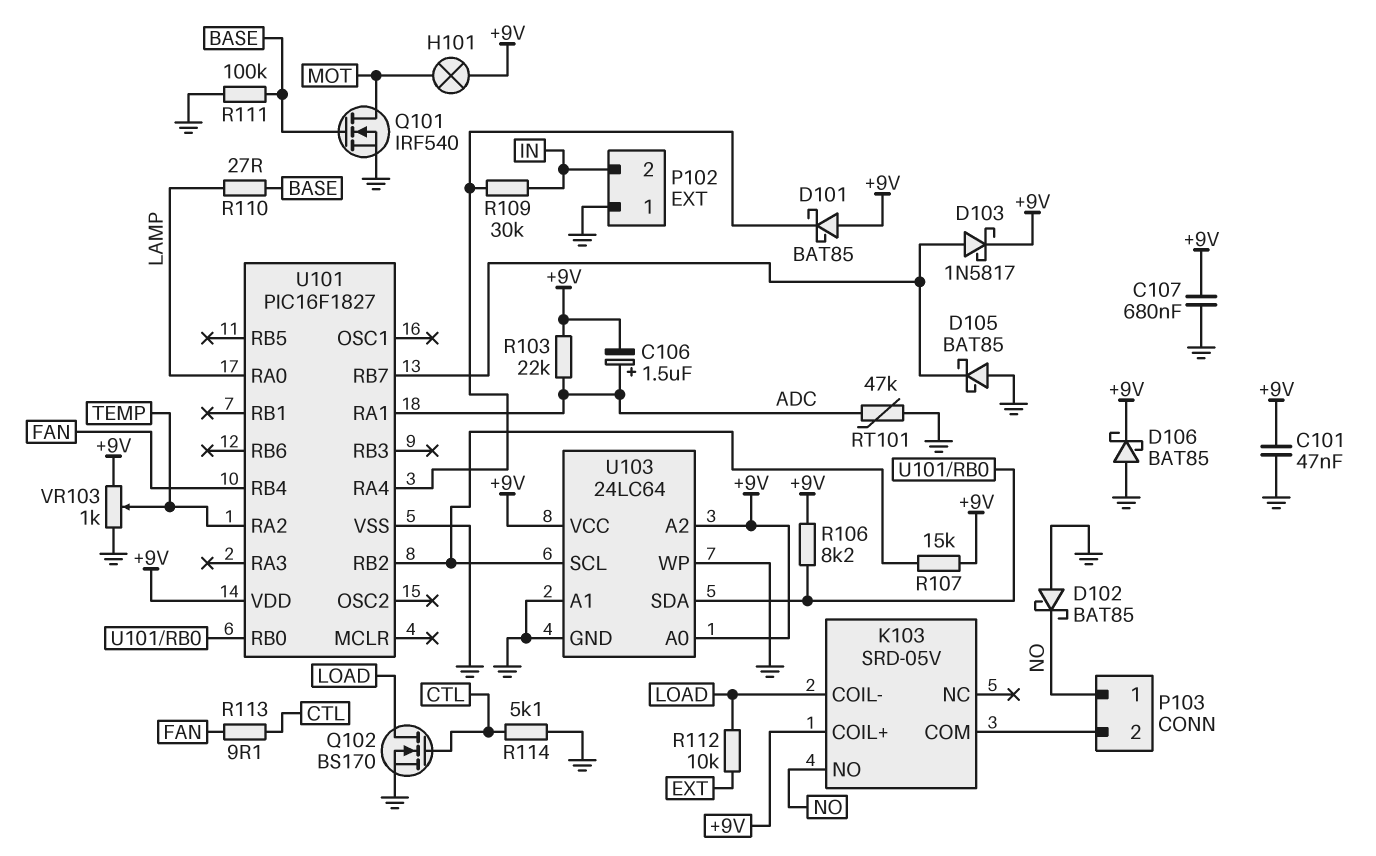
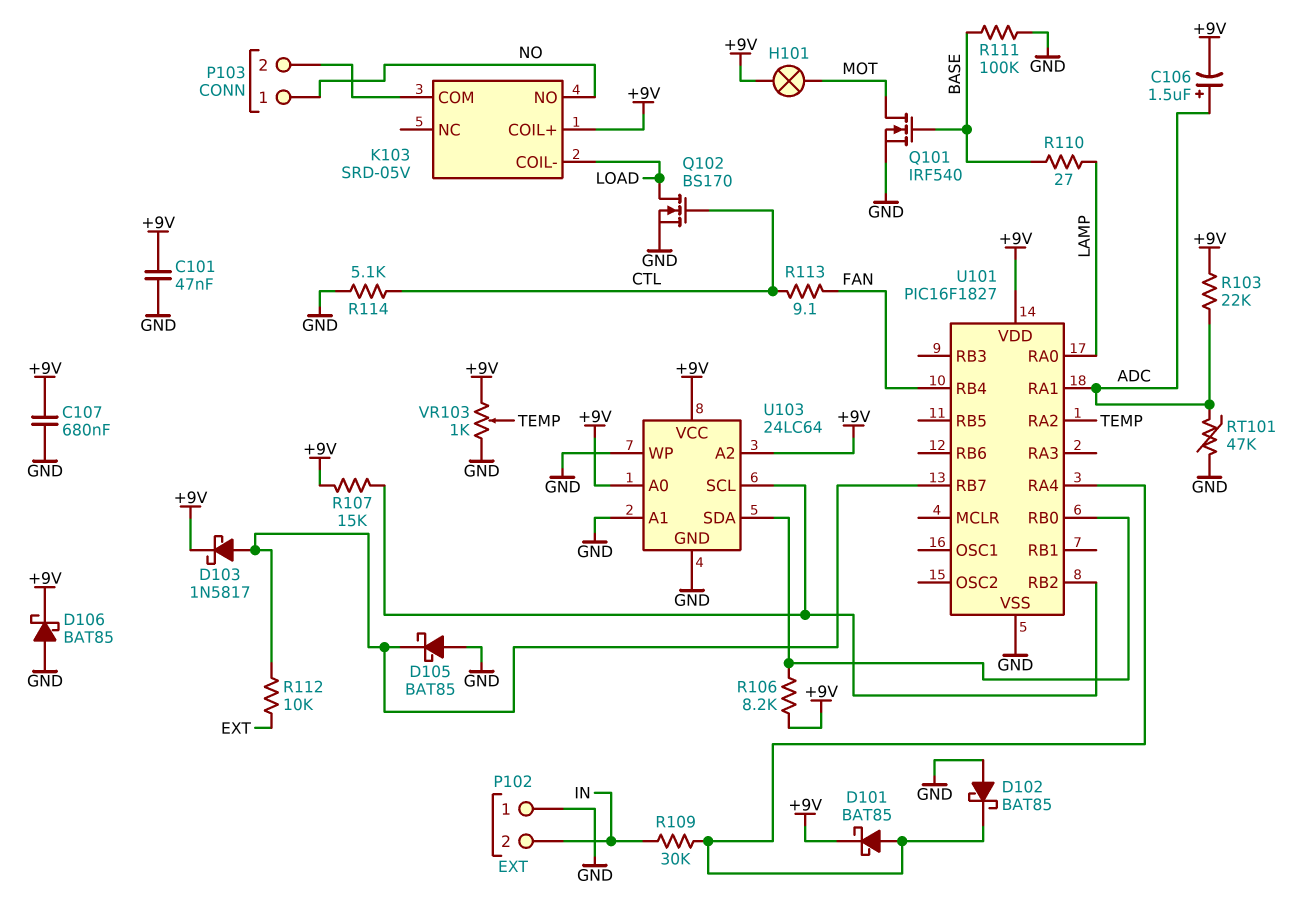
D101: schottky BAT85 (A +9V, K U101/RA4) -> schottky BAT85 (A U101/RA4, K +9V)
D102: schottky BAT85 (A GND, K NO) -> schottky BAT85 (A GND, K U101/RA4)
R112: 10k (EXT, LOAD) -> 10k (EXT, U101/RB7)

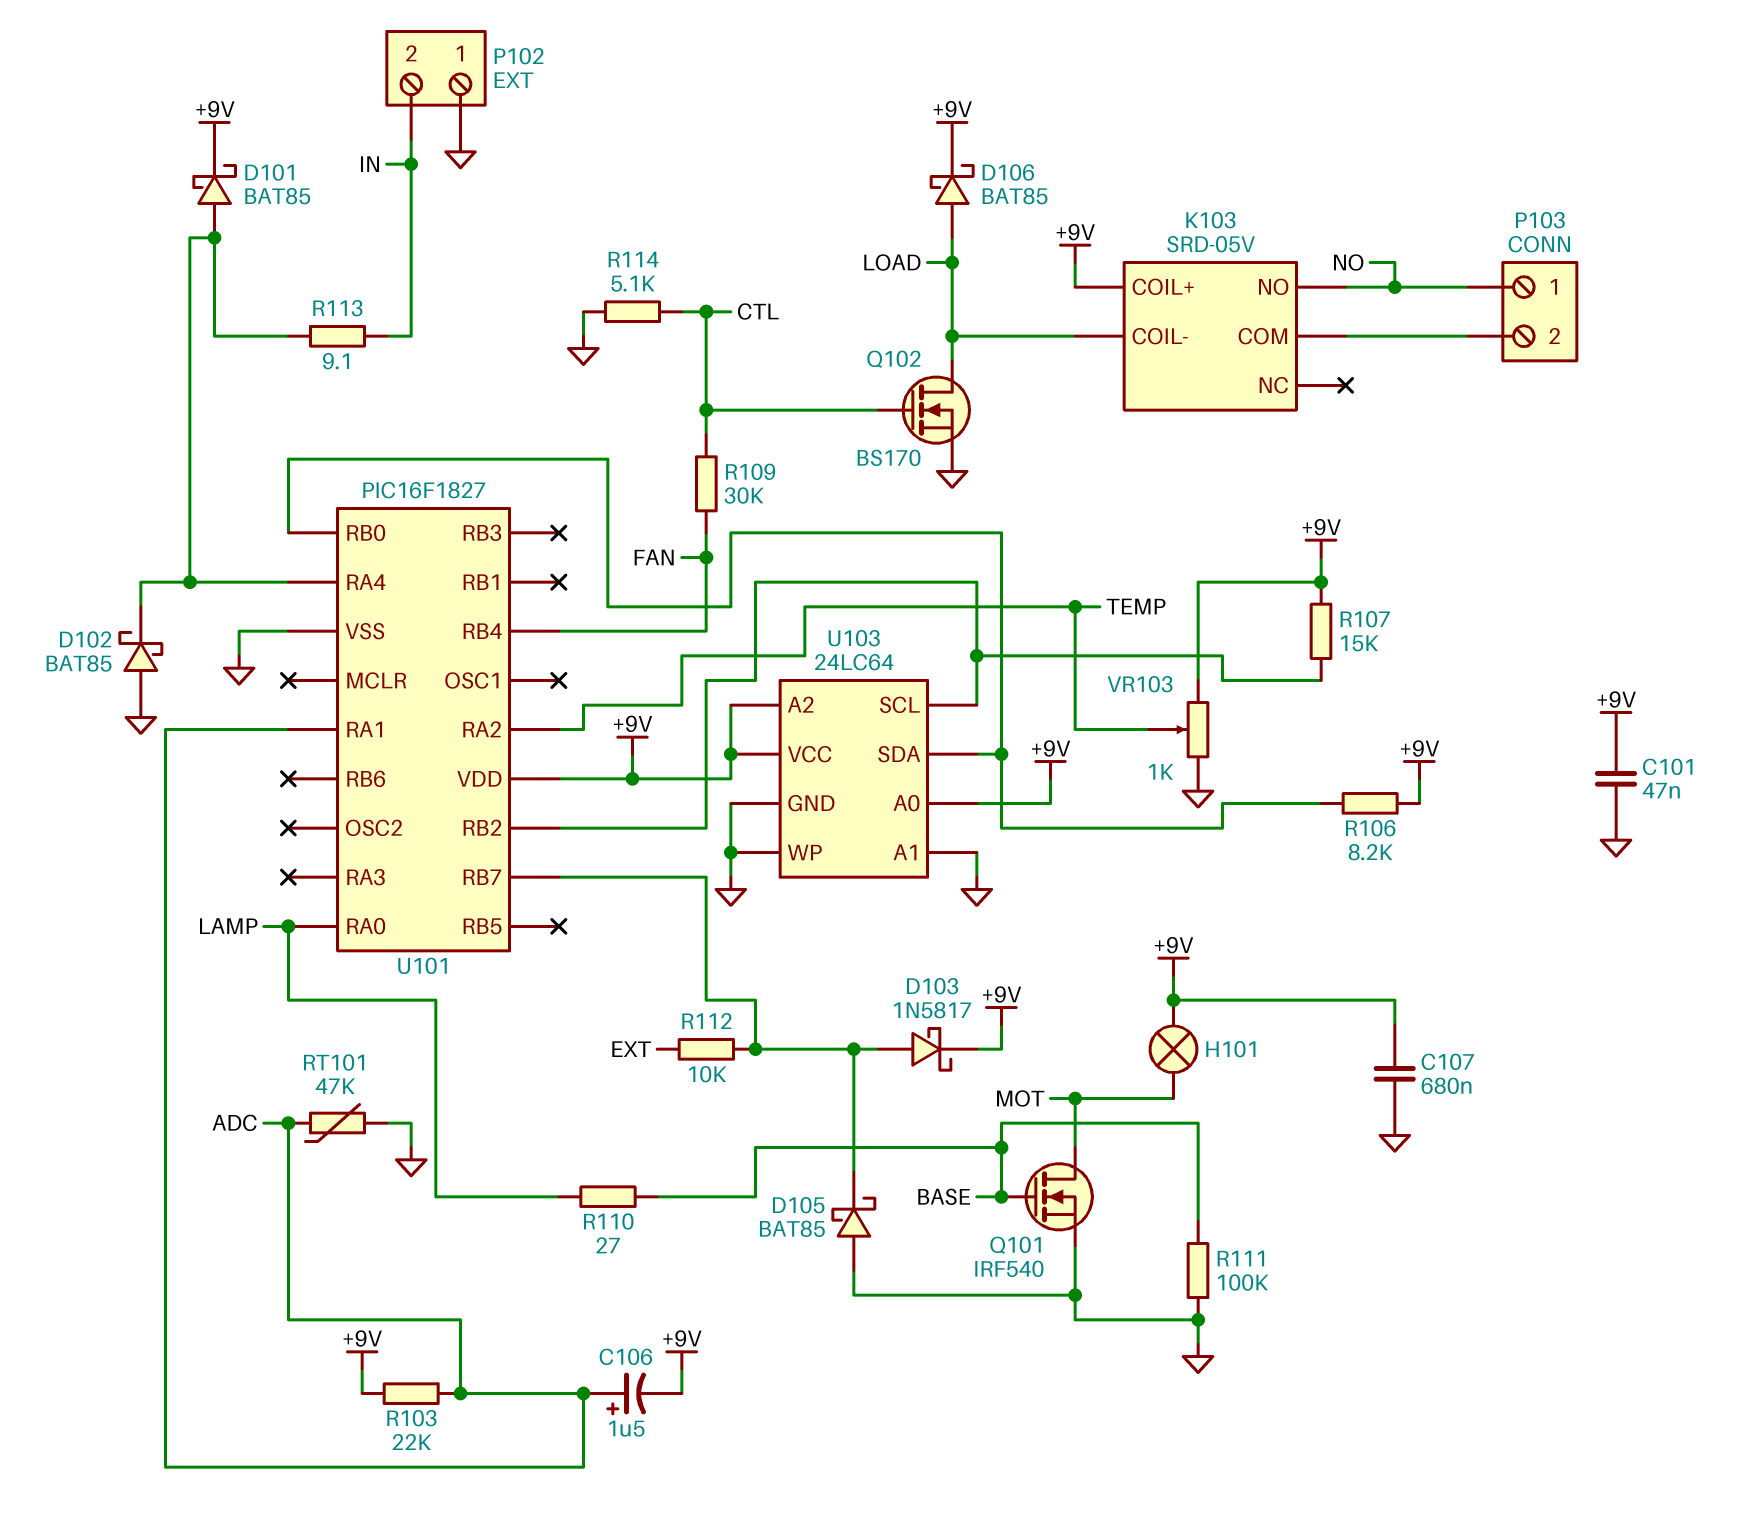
D106: schottky BAT85 (A GND, K +9V) -> schottky BAT85 (A LOAD, K +9V)
R109: 30k (IN, U101/RA4) -> 30k (CTL, FAN)
R113: 9.1 (CTL, FAN) -> 9.1 (IN, U101/RA4)

